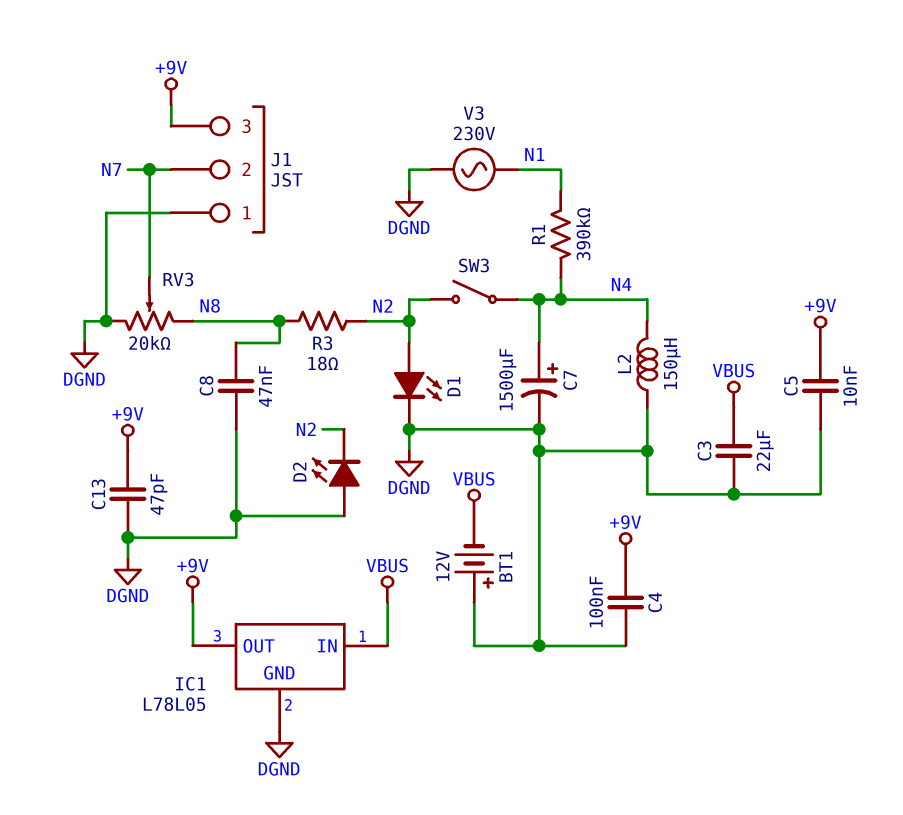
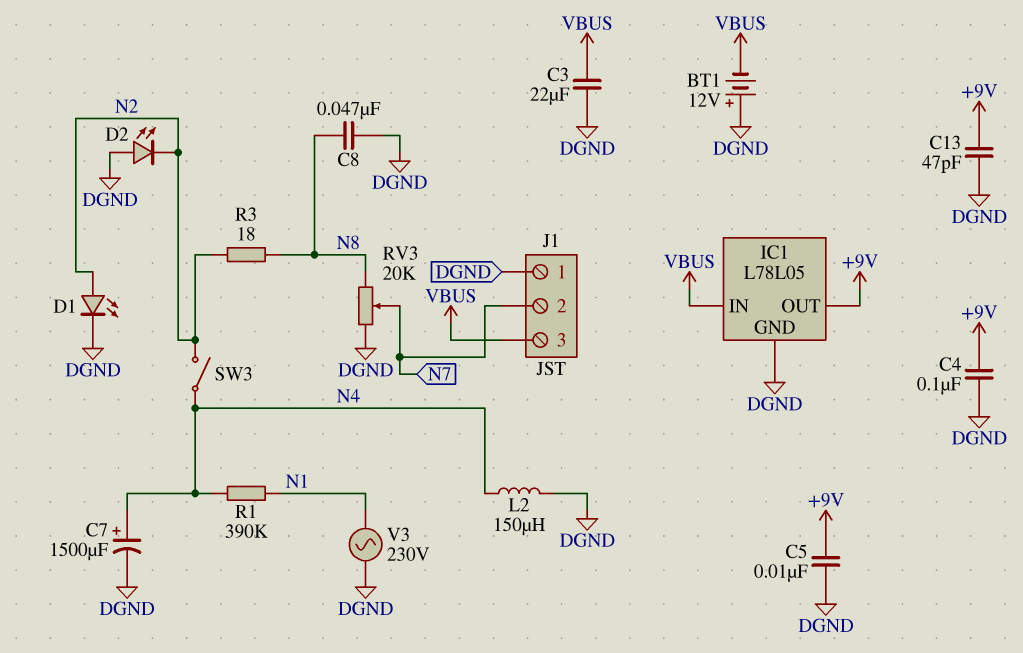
J1 pin 3: +9V -> VBUS

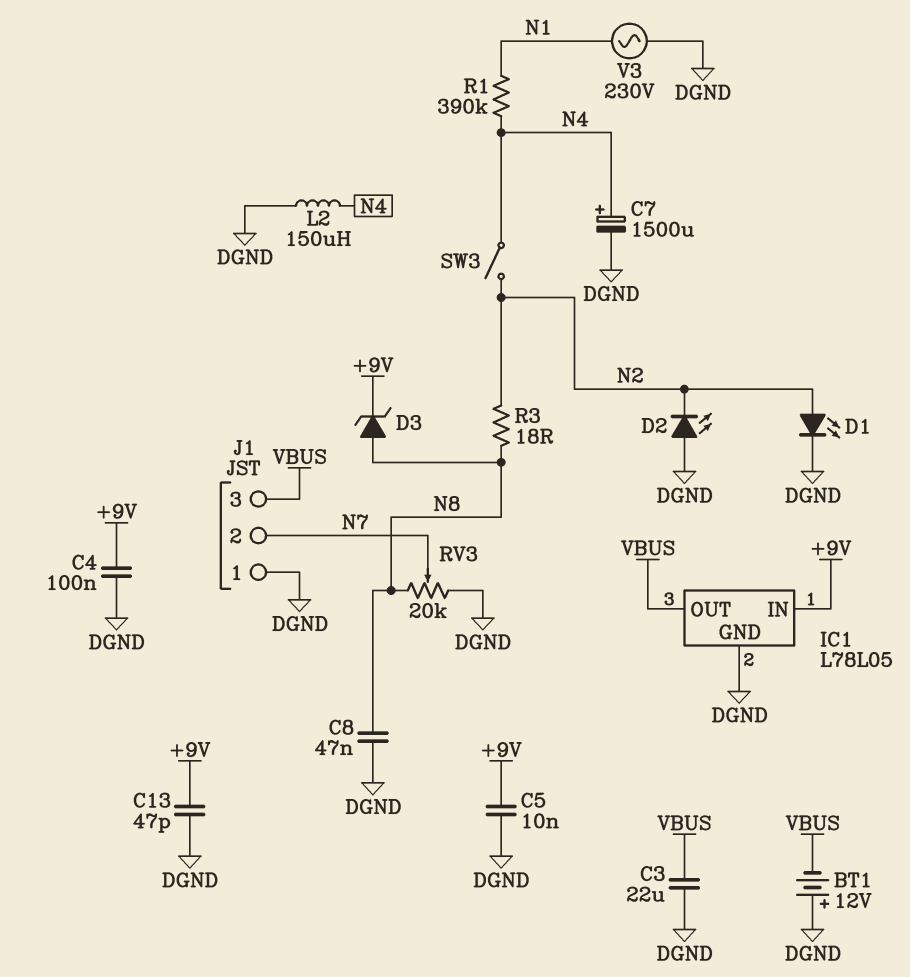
D3: none -> zener (A N8, K +9V)
IC1 pin IN: VBUS -> +9V
IC1 pin OUT: +9V -> VBUS

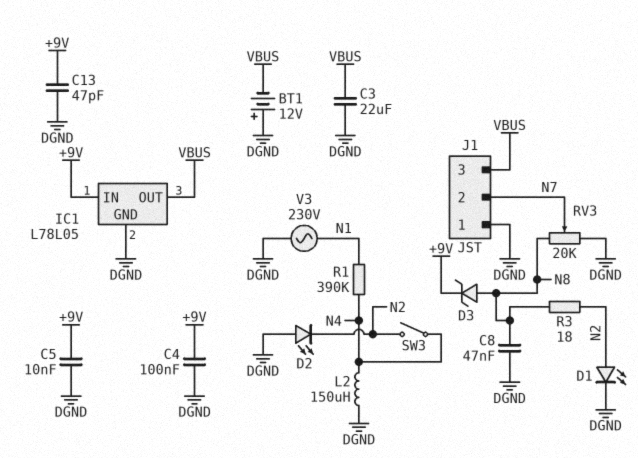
C7: 1500uF (plus N4, minus DGND) -> none

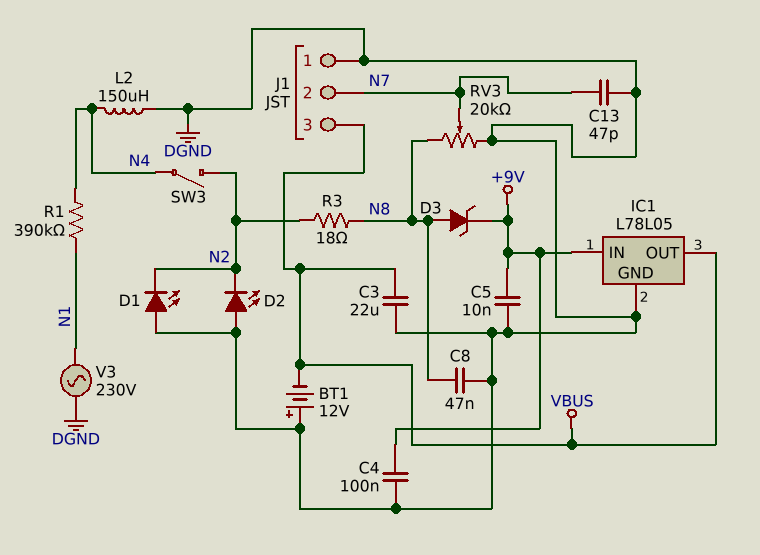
C13: 47pF (+9V, DGND) -> 47pF (DGND, N7)
D1: LED (A N2, K DGND) -> LED (A DGND, K N2)

